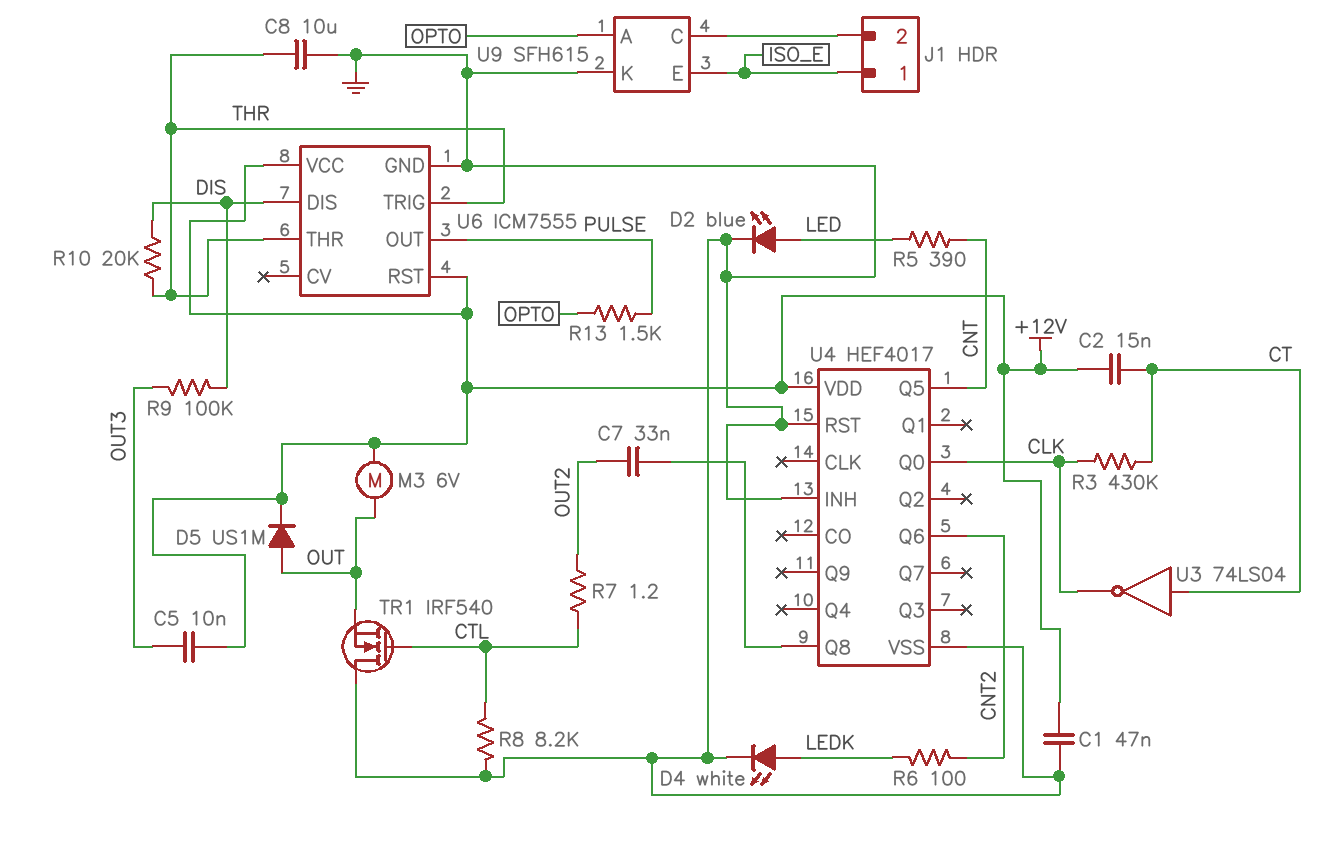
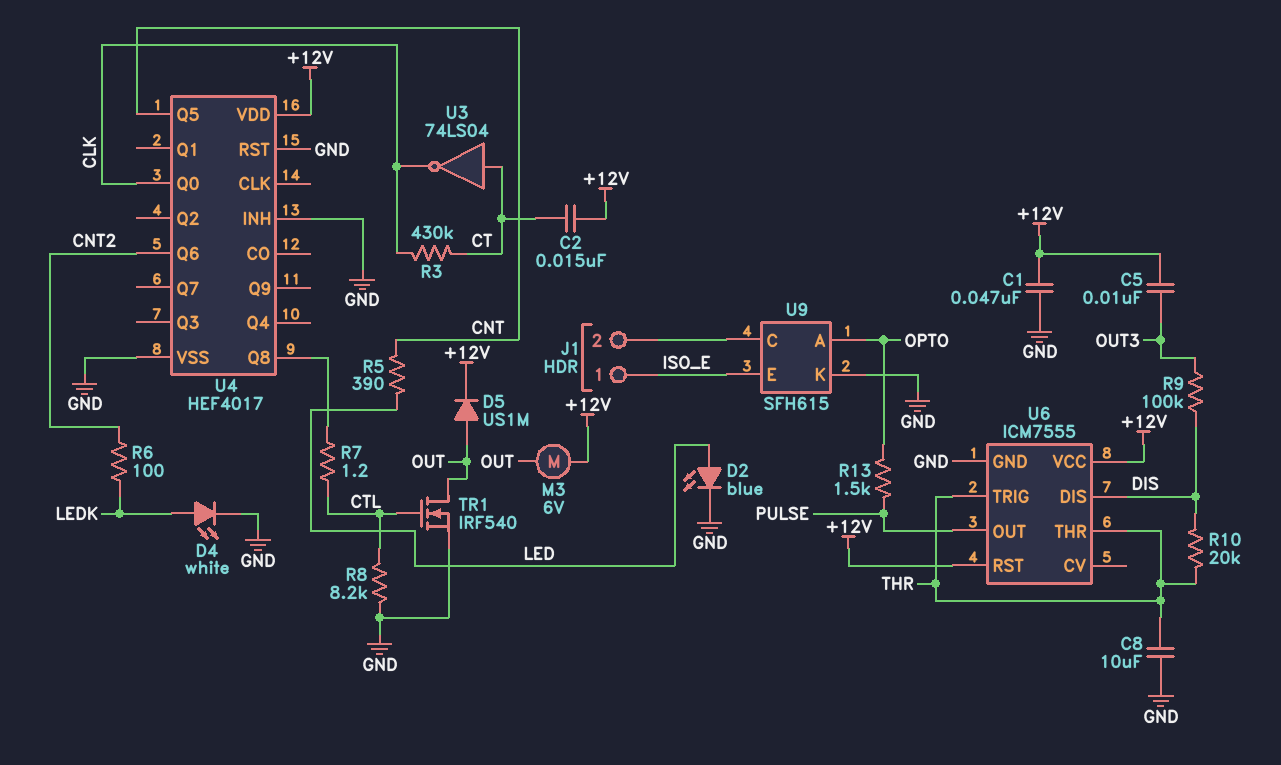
C7: 33nF (OUT2, U4/Q8) -> none
R7: 1.2 (CTL, OUT2) -> 1.2 (CTL, U4/Q8)
TR1: NMOS IRF540 (G CTL, D GND, S OUT) -> NMOS IRF540 (G CTL, D OUT, S GND)

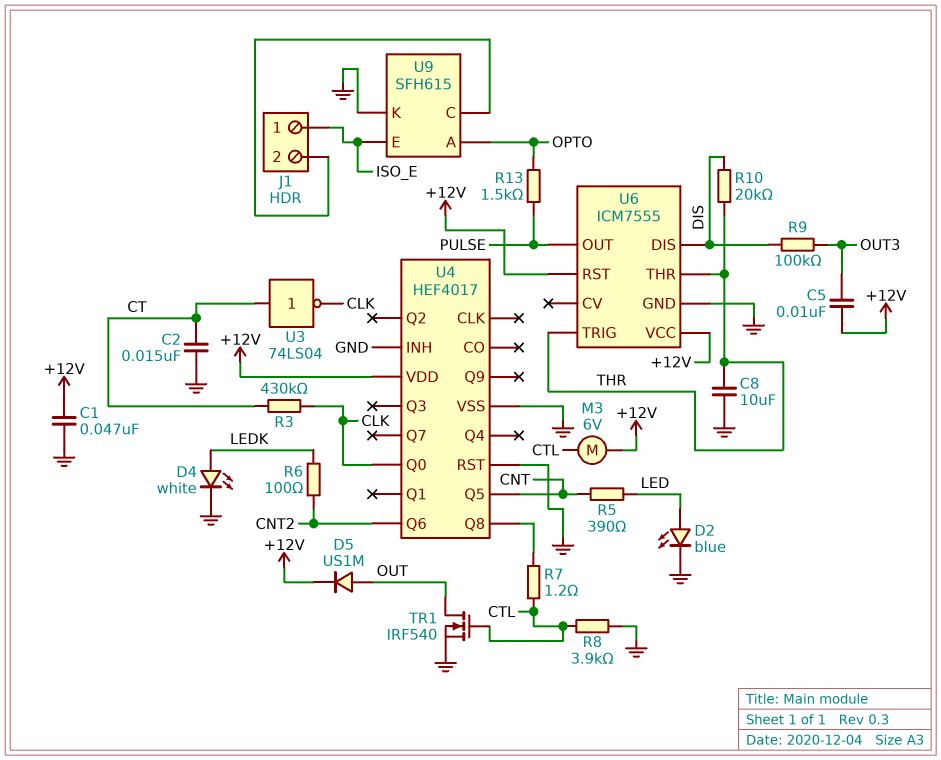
C2: 15nF (+12V, CT) -> 15nF (CT, GND)
M3: motor 6V (+12V, OUT) -> motor 6V (+12V, CTL)
R8: 8.2k (CTL, GND) -> 3.9k (CTL, GND)

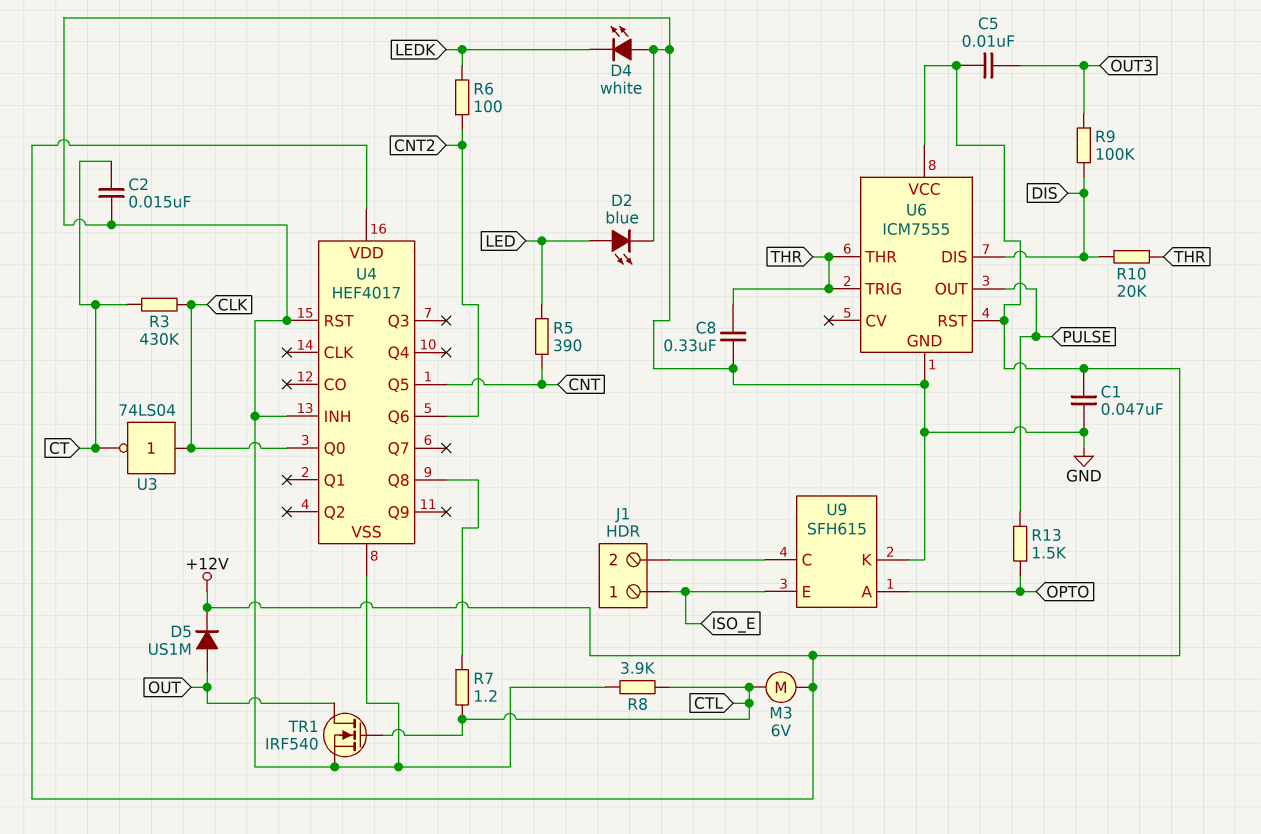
C8: 10uF (GND, THR) -> 330nF (GND, THR)
D4: LED white (A LEDK, K GND) -> LED white (A GND, K LEDK)
U3: NOT 74LS04 (in CT, out CLK) -> NOT 74LS04 (in CLK, out CT)

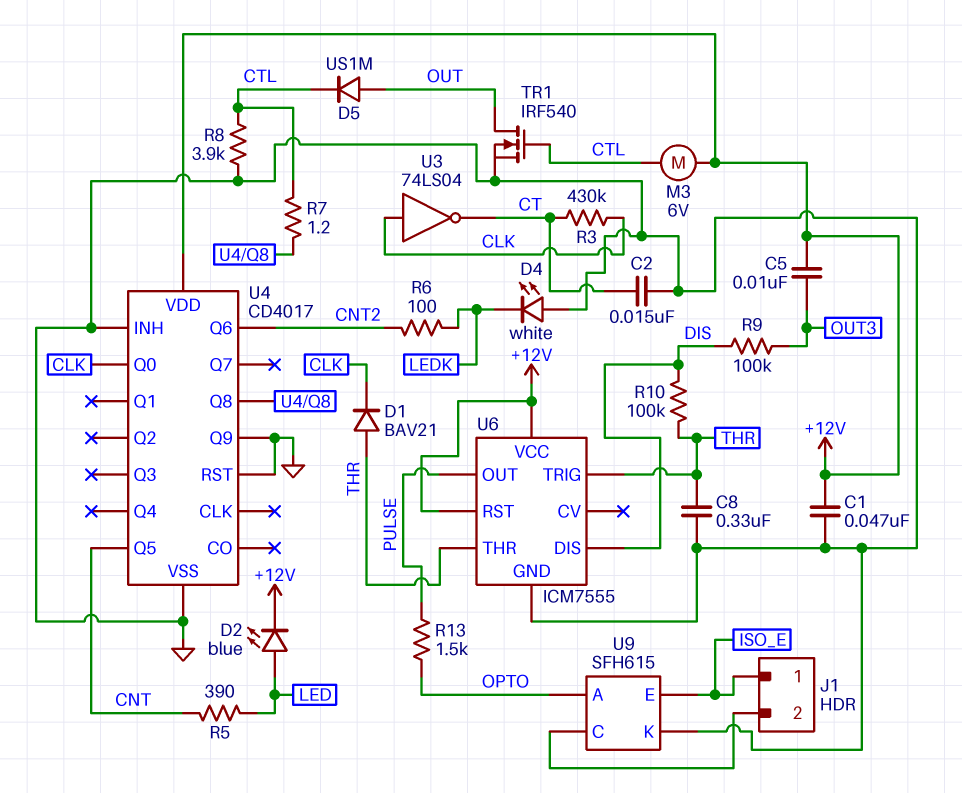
D1: none -> diode BAV21 (A THR, K CLK)
D2: LED blue (A LED, K GND) -> LED blue (A LED, K +12V)
D5: diode US1M (A OUT, K +12V) -> diode US1M (A OUT, K CTL)
R10: 20k (DIS, THR) -> 100k (DIS, THR)
U4: HEF4017 -> CD4017
U4 pin Q9: none -> GND

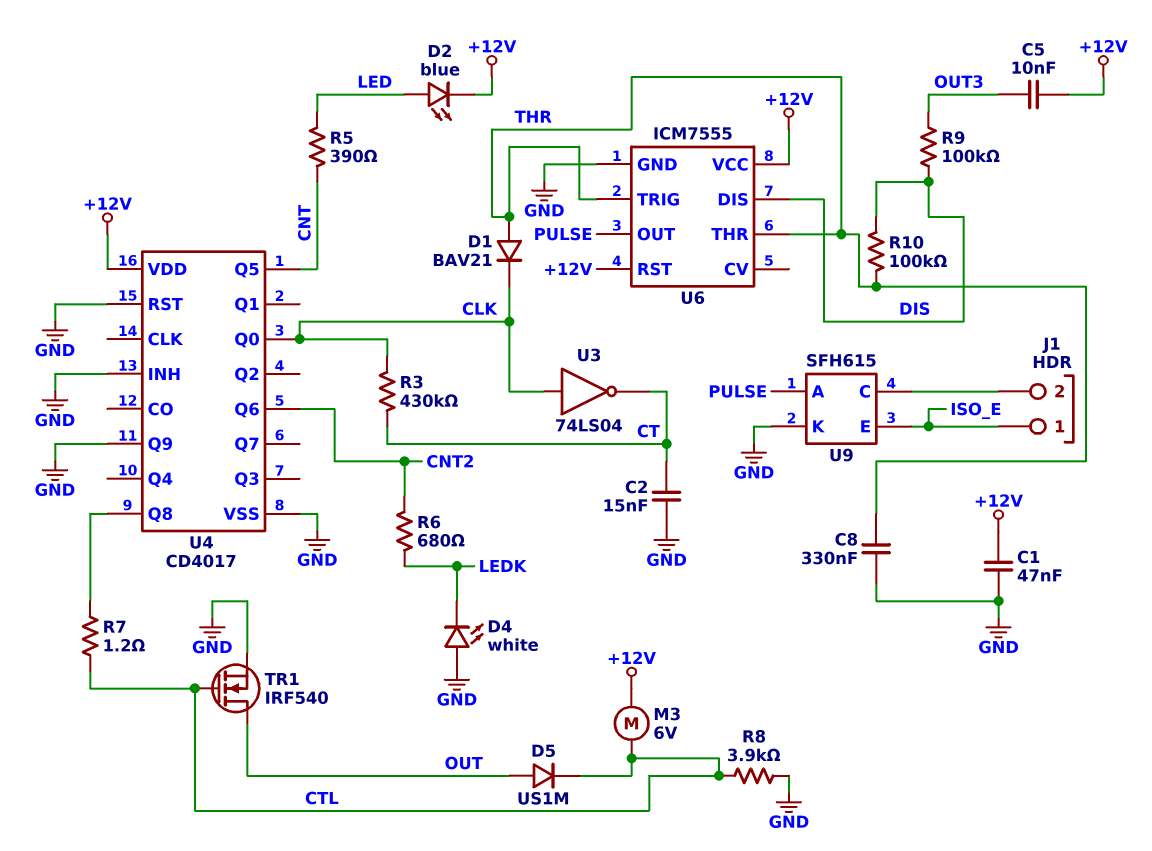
R6: 100 (CNT2, LEDK) -> 680 (CNT2, LEDK)
R13: 1.5k (OPTO, PULSE) -> none
U9 pin A: OPTO -> PULSE

